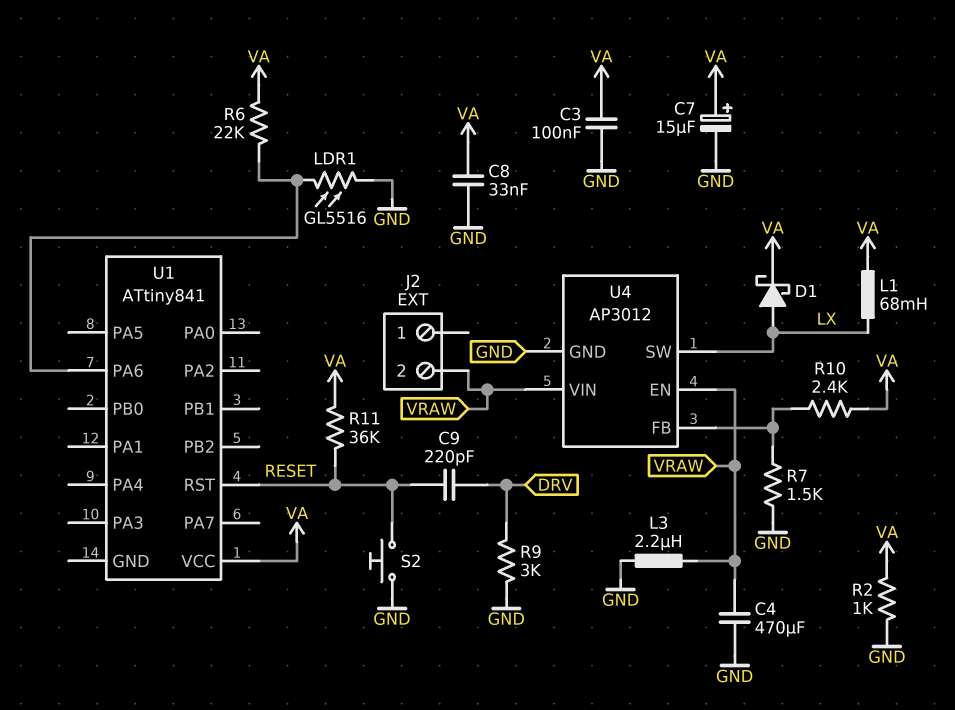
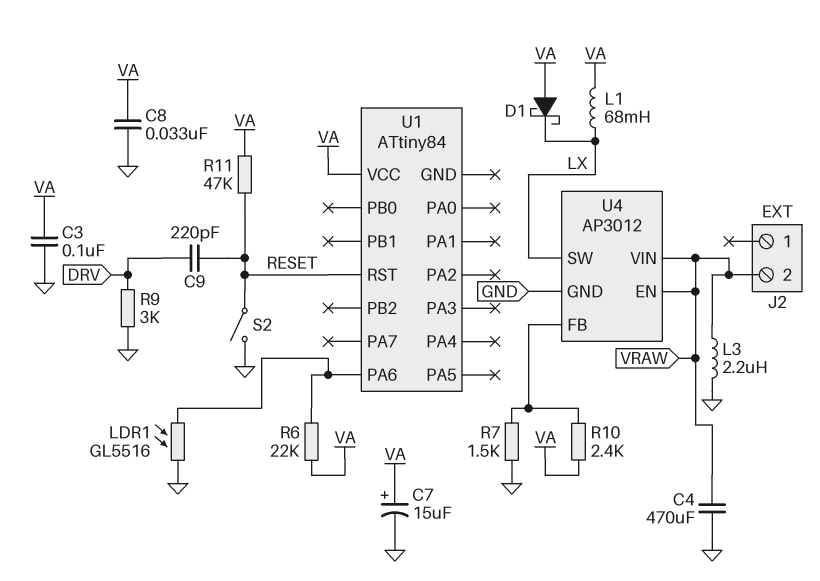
D1: schottky (A LX, K VA) -> schottky (A VA, K LX)
R2: 1k (GND, VA) -> none
R11: 36k (RESET, VA) -> 47k (RESET, VA)
S2: button (GND, RESET) -> switch (GND, RESET)
U1: ATtiny841 -> ATtiny84

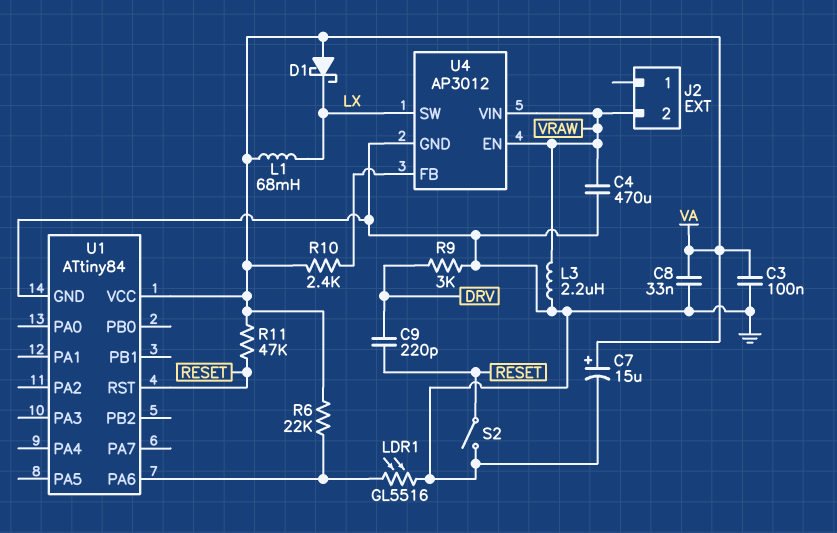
R7: 1.5k (GND, U4/FB) -> none
U1 pin GND: none -> GND

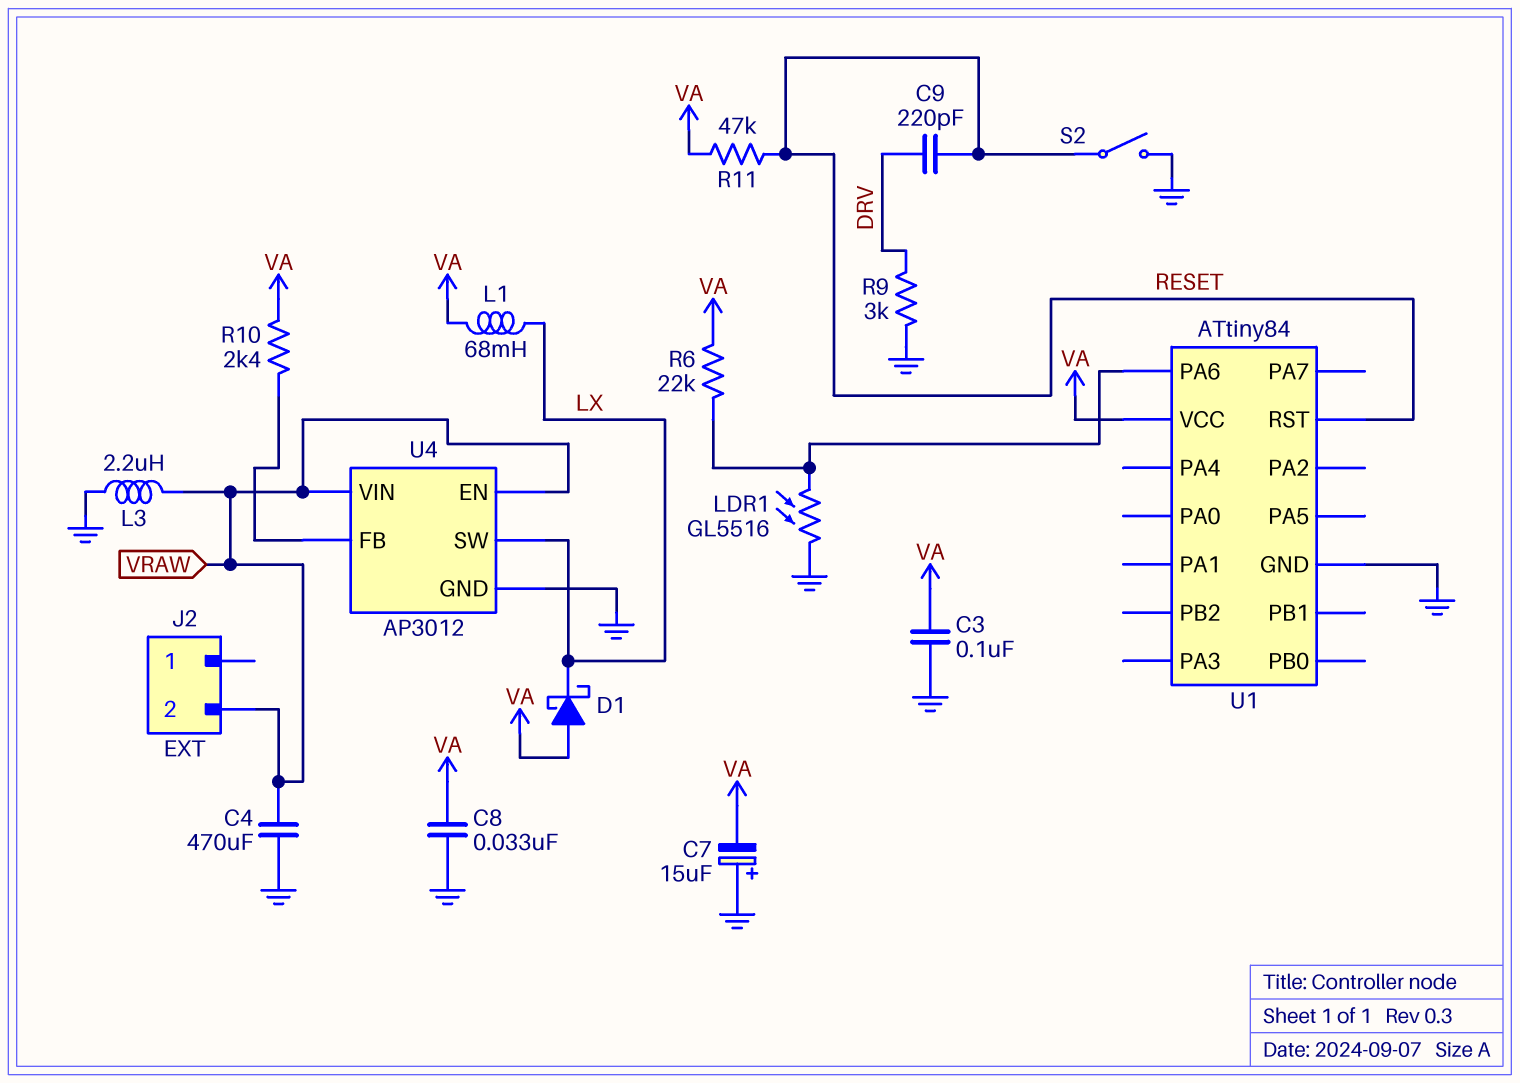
C7: 15uF (plus VA, minus GND) -> 15uF (plus GND, minus VA)

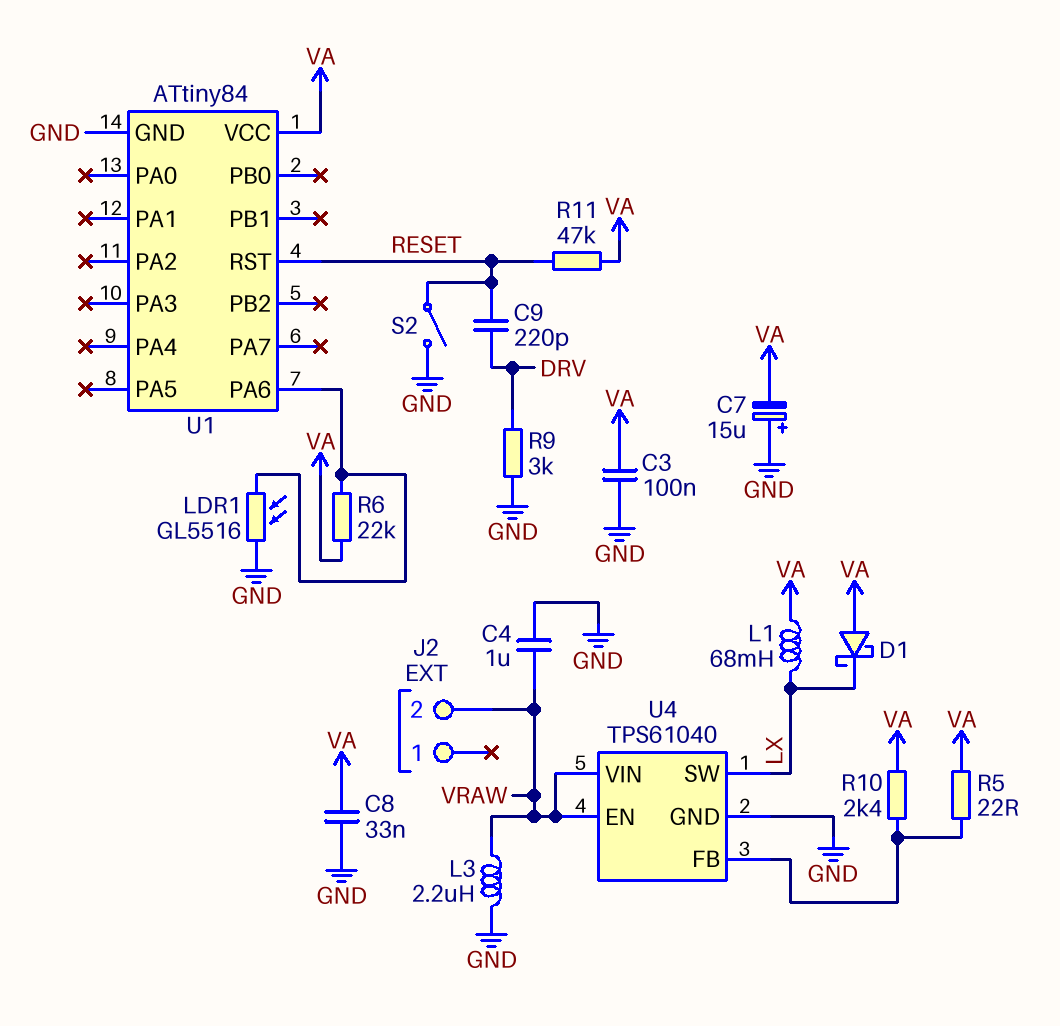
C4: 470uF (GND, VRAW) -> 1uF (GND, VRAW)
R5: none -> 22 (U4/FB, VA)
U4: AP3012 -> TPS61040

